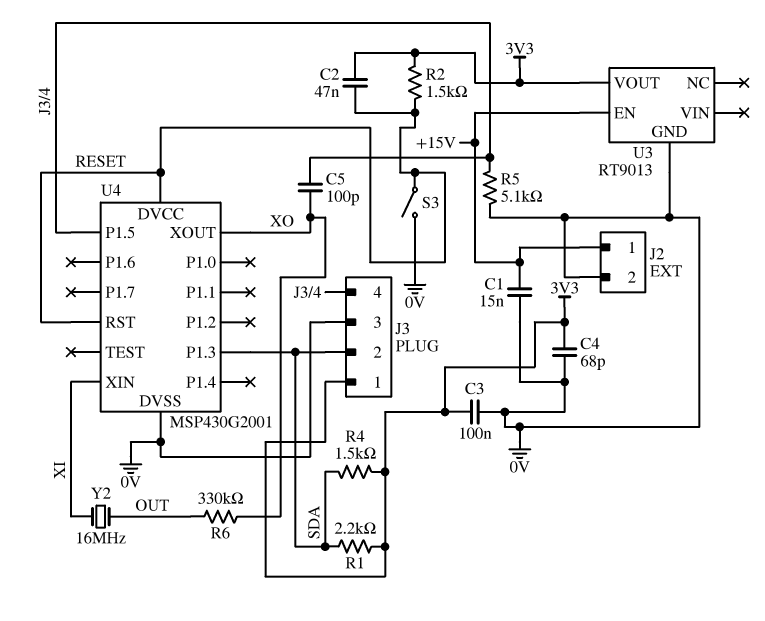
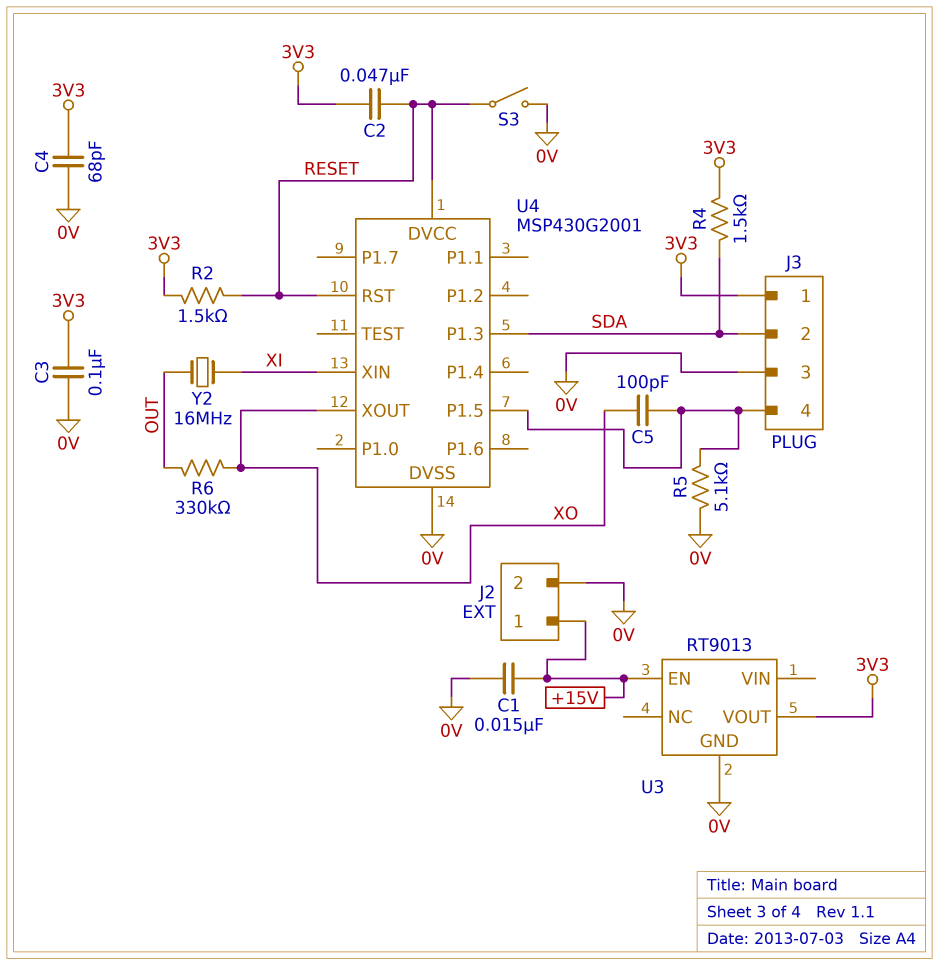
R1: 2.2k (3V3, SDA) -> none

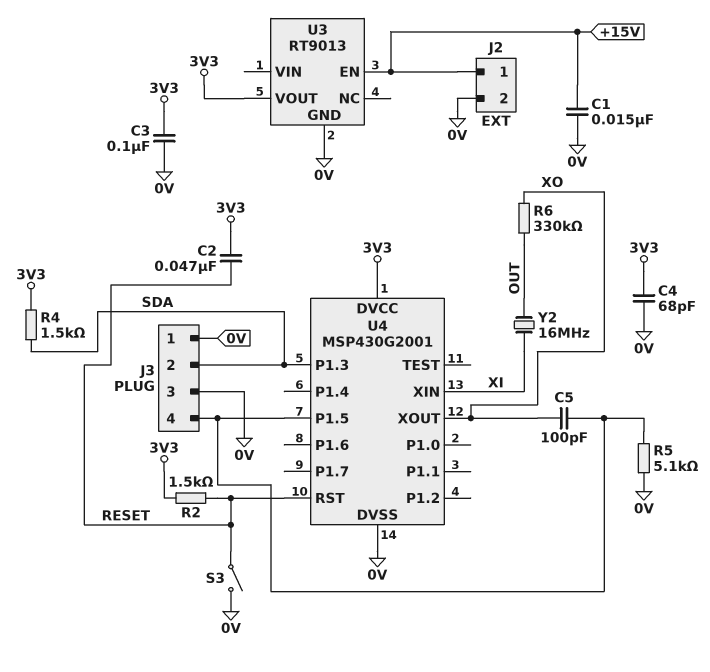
J3 pin 1: 3V3 -> 0V
U4 pin DVCC: RESET -> 3V3

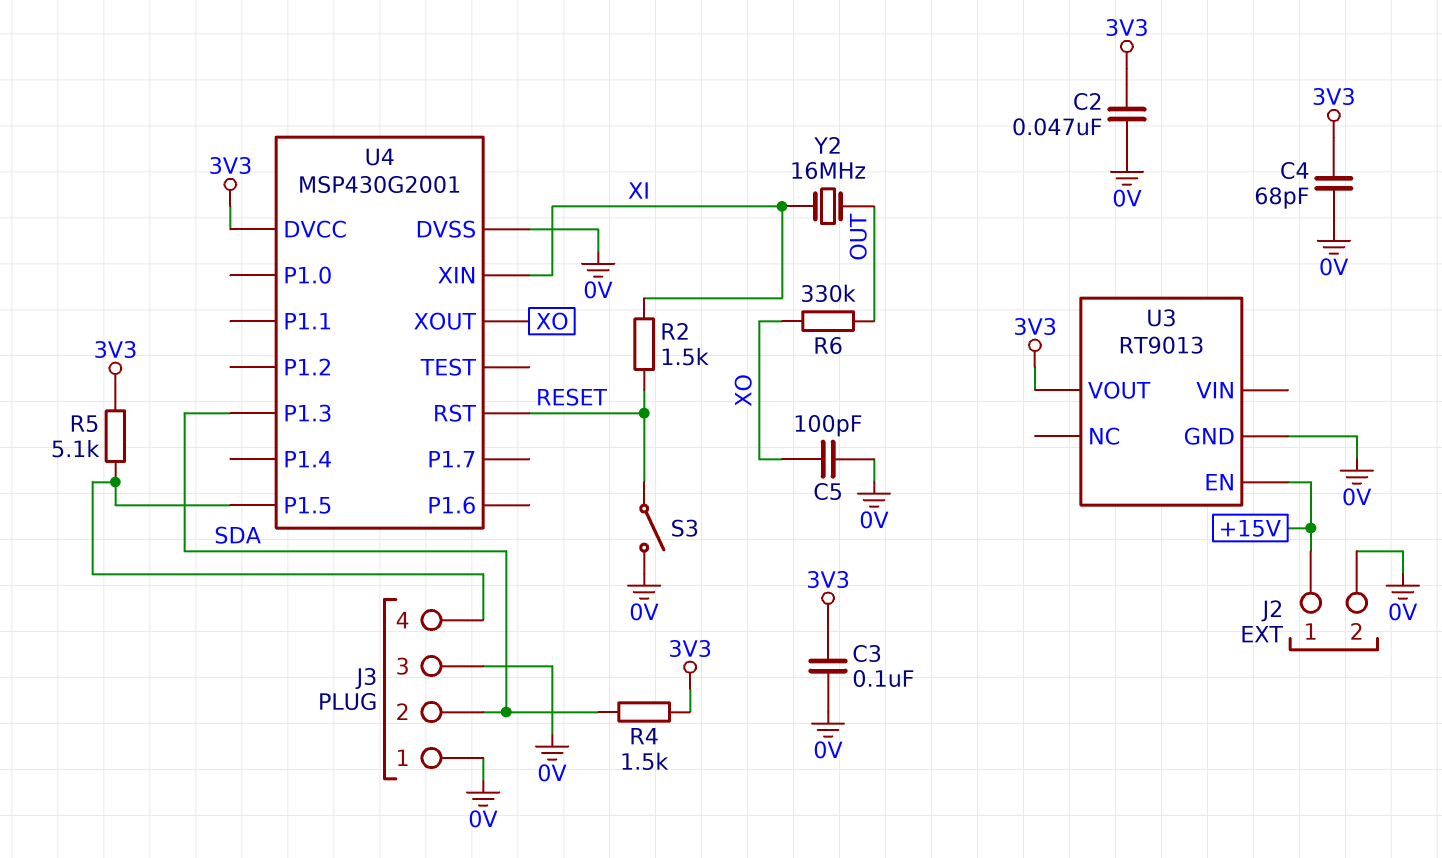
C1: 15nF (+15V, 0V) -> none
C2: 47nF (3V3, RESET) -> 47nF (0V, 3V3)
C5: 100pF (J3/4, XO) -> 100pF (0V, XO)
R2: 1.5k (3V3, RESET) -> 1.5k (RESET, XI)
R5: 5.1k (0V, J3/4) -> 5.1k (3V3, J3/4)

